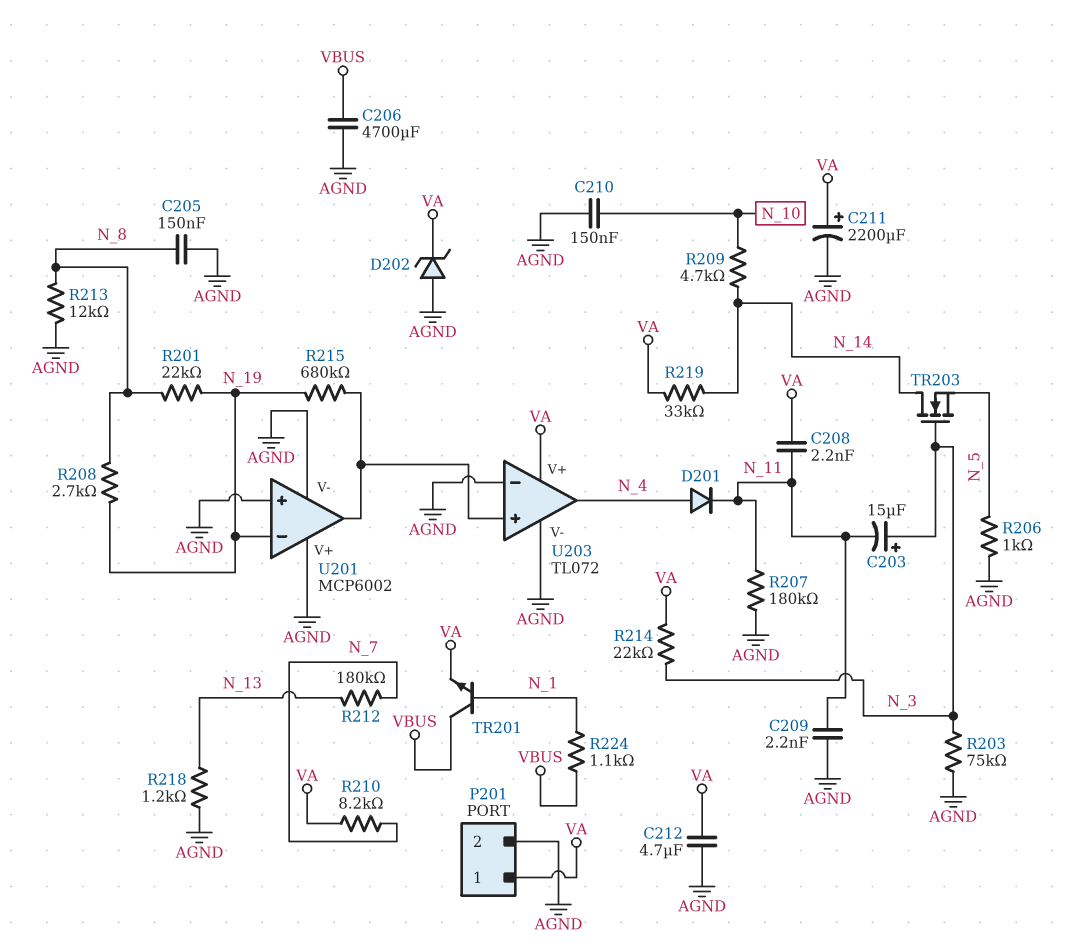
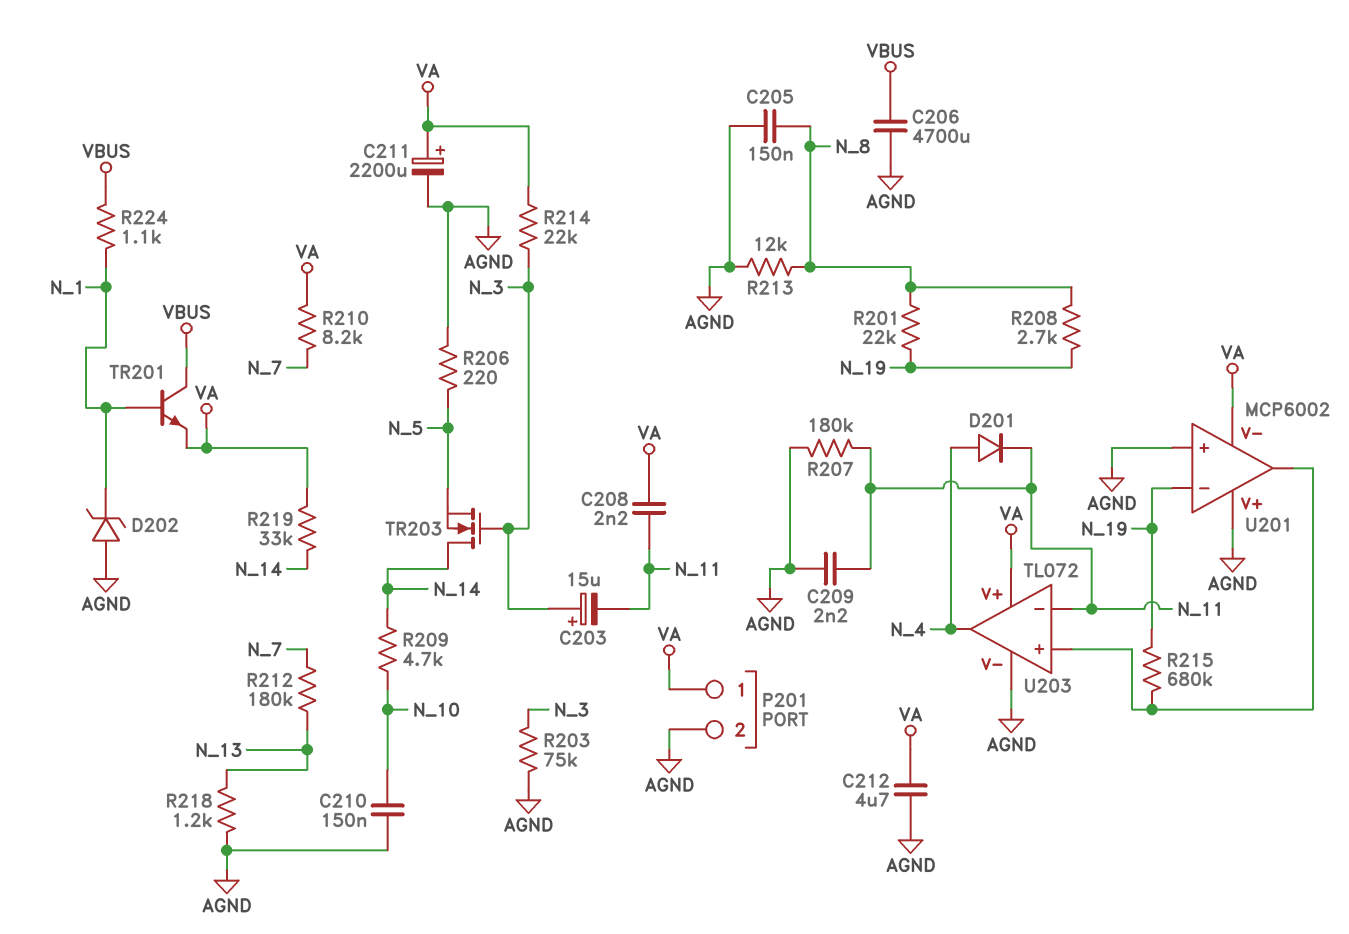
D202: zener (A AGND, K VA) -> zener (A AGND, K N_1)
R206: 1k (AGND, N_5) -> 220 (AGND, N_5)
U201 pin V-: AGND -> VA
U203 pin in-: AGND -> N_11

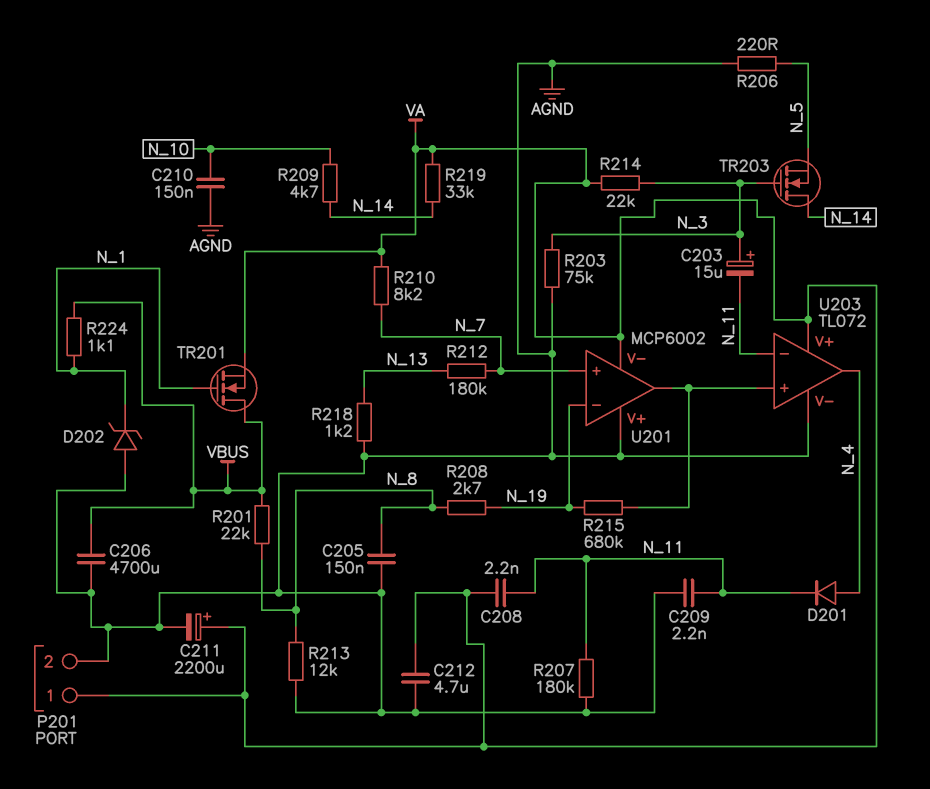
R201: 22k (N_8, N_19) -> 22k (N_8, VBUS)
TR201: NPN (B N_1, C VBUS, E VA) -> NMOS (G N_1, D VBUS, S VA)
U201 pin in+: AGND -> N_7

